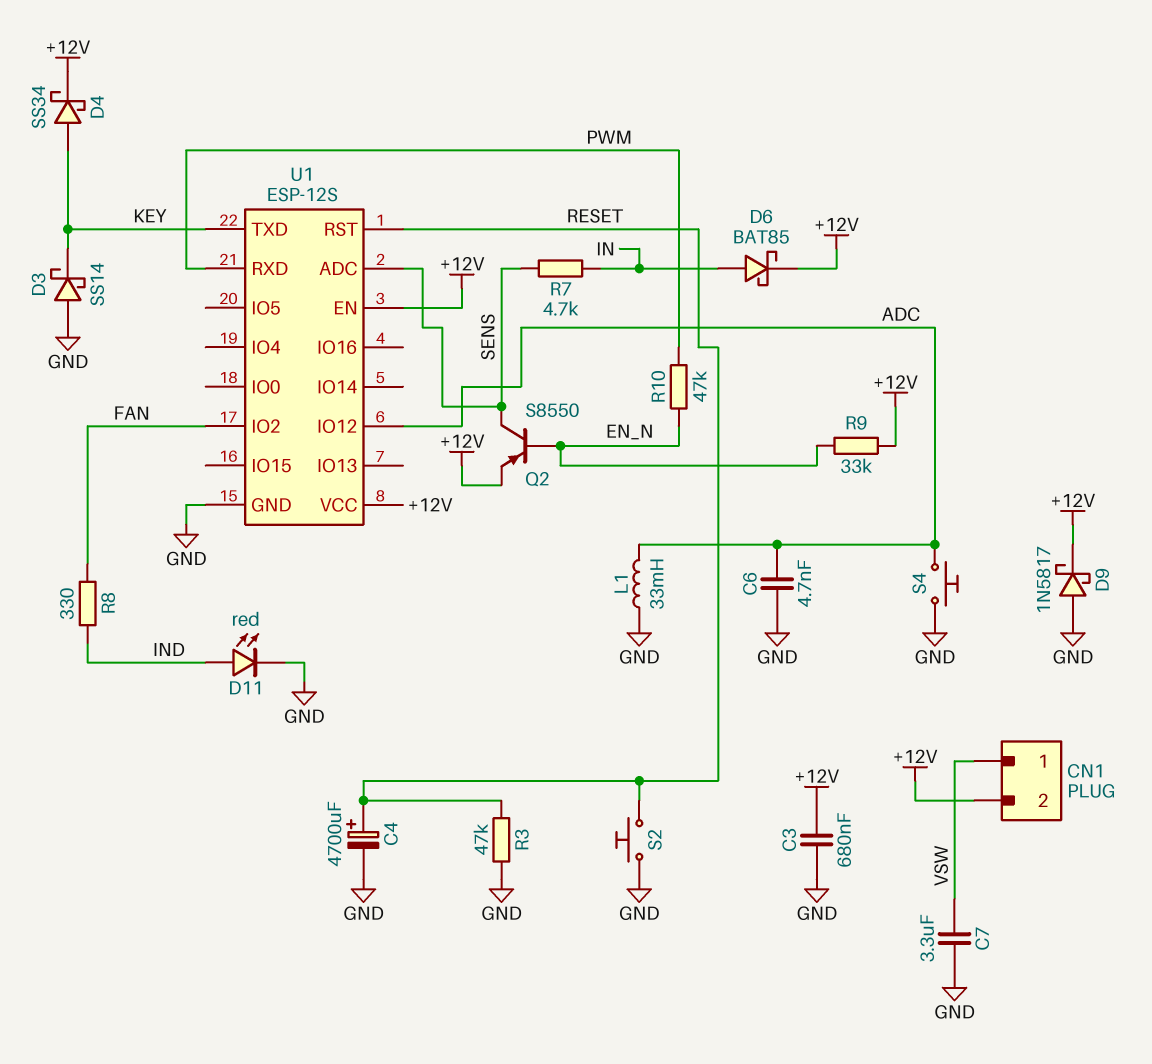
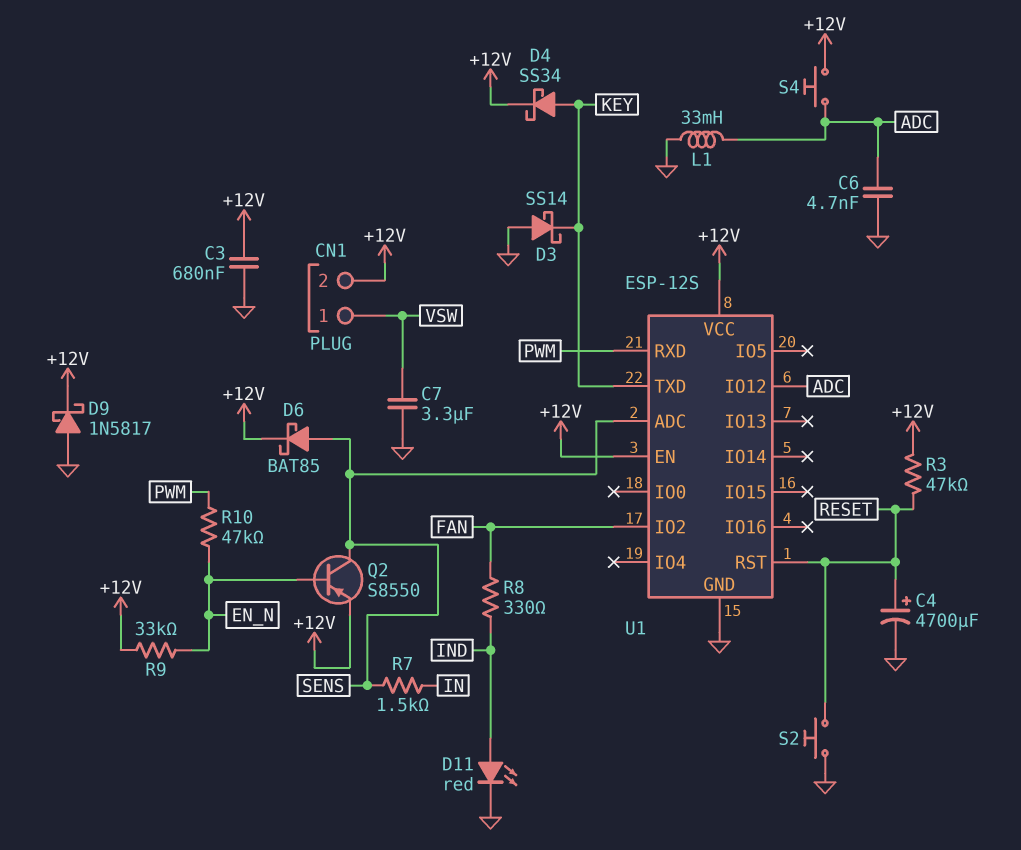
D6: schottky BAT85 (A IN, K +12V) -> schottky BAT85 (A SENS, K +12V)
R3: 47k (GND, RESET) -> 47k (+12V, RESET)
R7: 4.7k (IN, SENS) -> 1.5k (IN, SENS)
S4: button (ADC, GND) -> button (+12V, ADC)

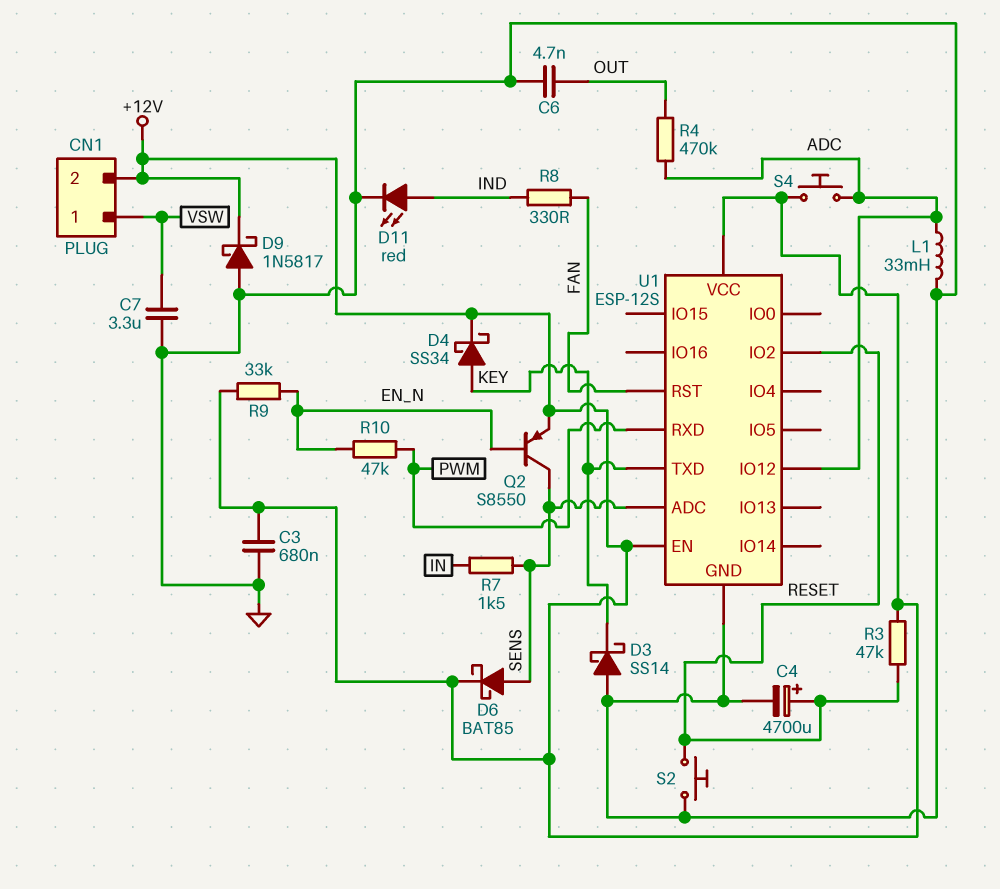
C6: 4.7nF (ADC, GND) -> 4.7nF (GND, OUT)
R4: none -> 470k (ADC, OUT)
U1 pin IO2: FAN -> RESET
U1 pin RST: RESET -> FAN

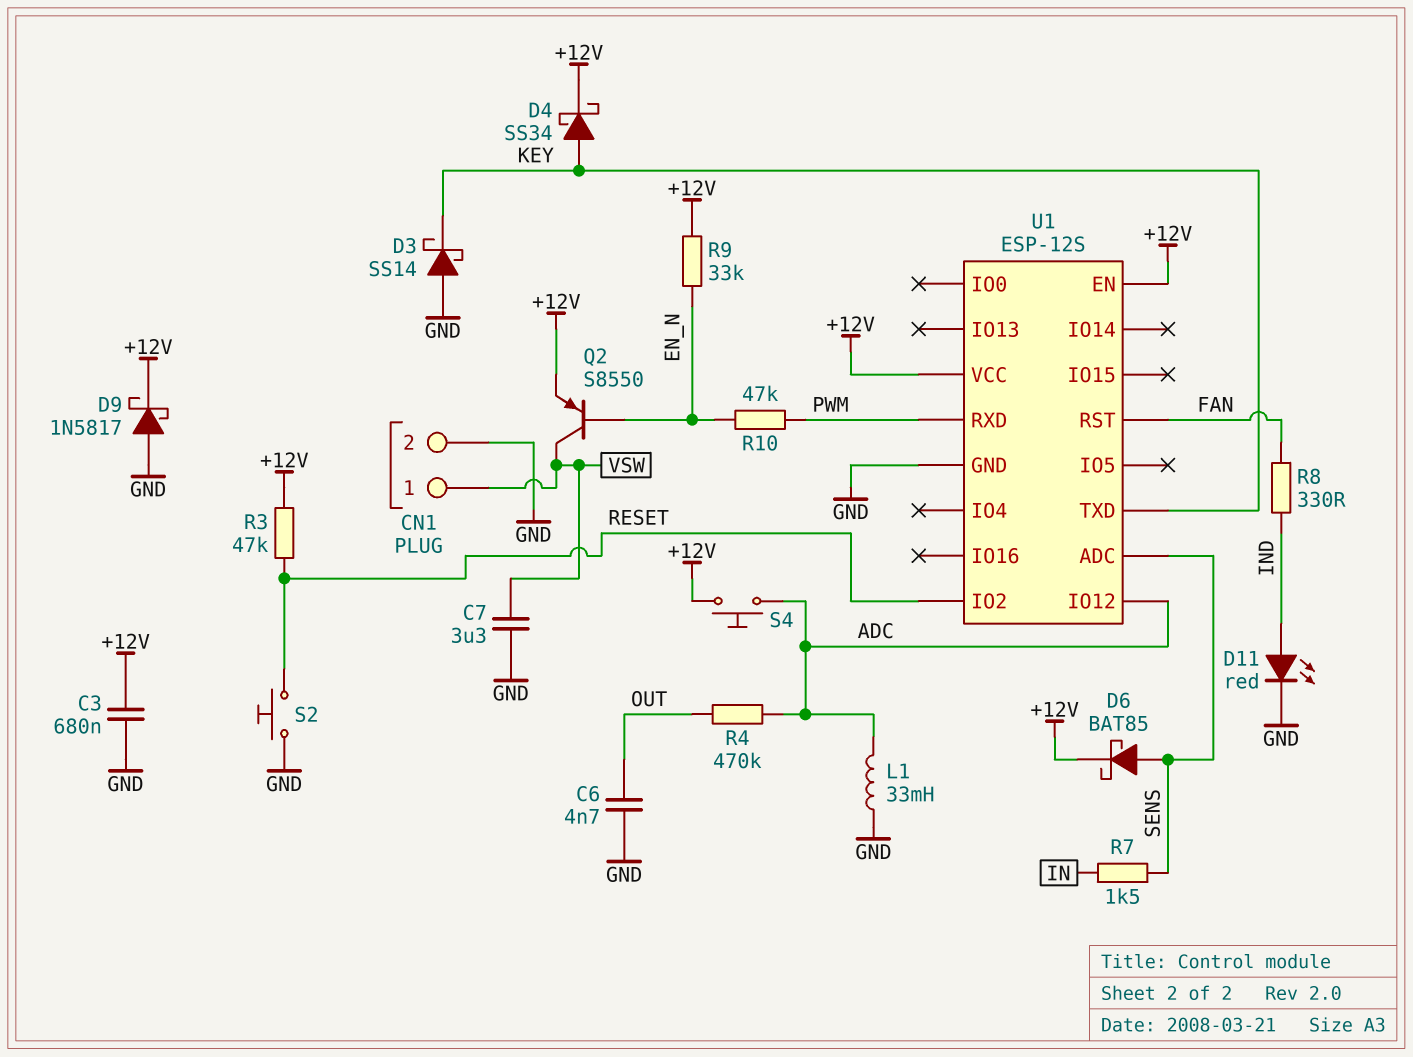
C4: 4700uF (plus RESET, minus GND) -> none
CN1 pin 2: +12V -> GND
Q2: PNP S8550 (B EN_N, C SENS, E +12V) -> PNP S8550 (B EN_N, C VSW, E +12V)

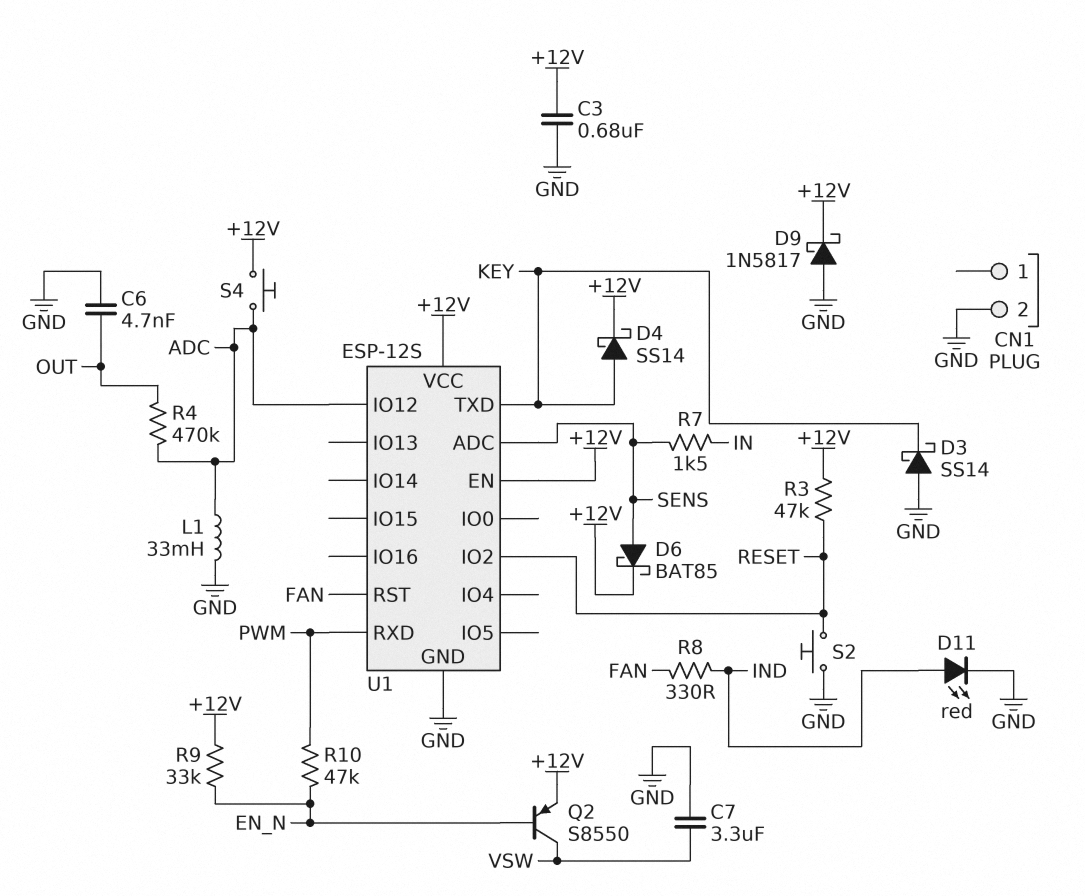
CN1 pin 1: VSW -> none
D4: schottky SS34 (A KEY, K +12V) -> schottky SS14 (A KEY, K +12V)

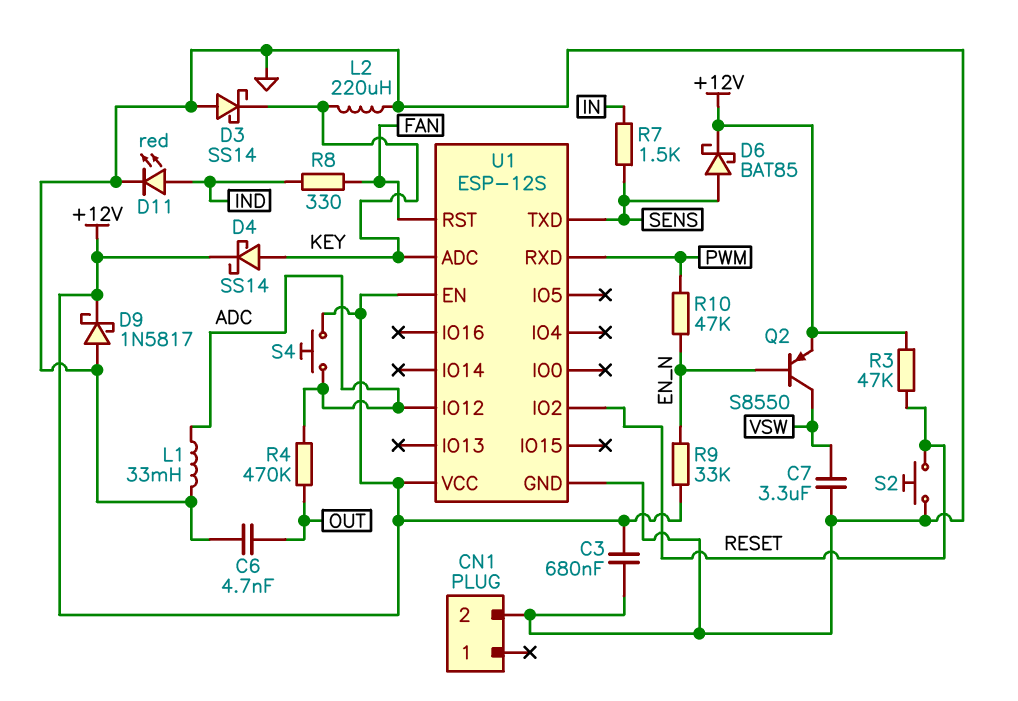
L2: none -> 220uH (GND, KEY)
U1 pin ADC: SENS -> KEY
U1 pin TXD: KEY -> SENS

